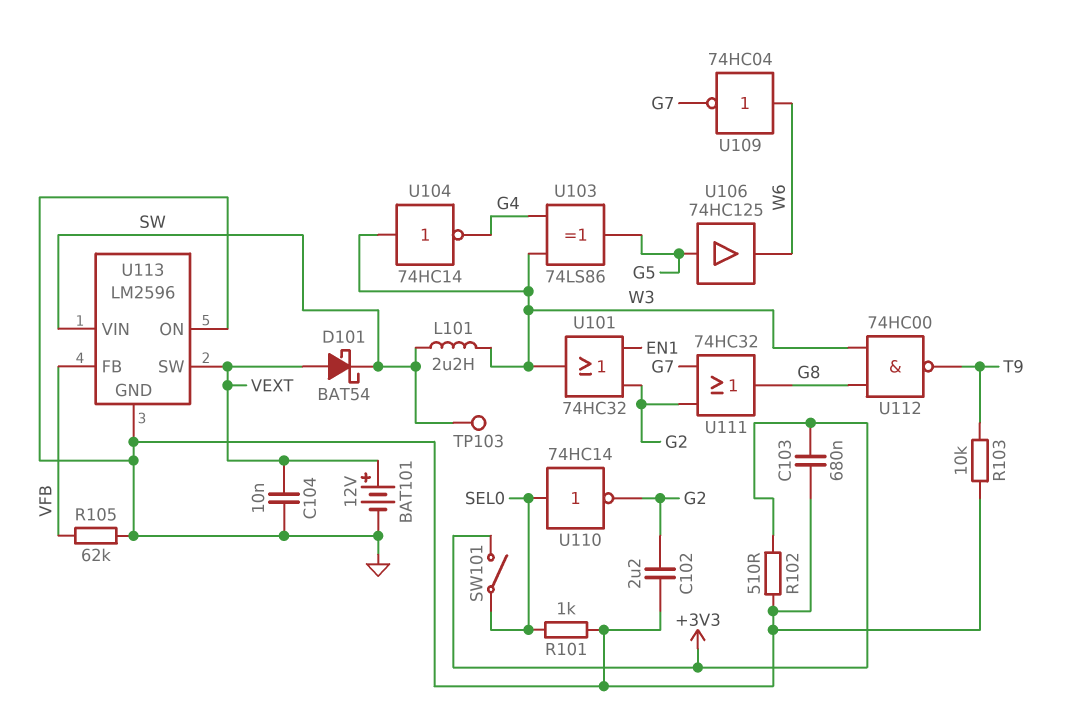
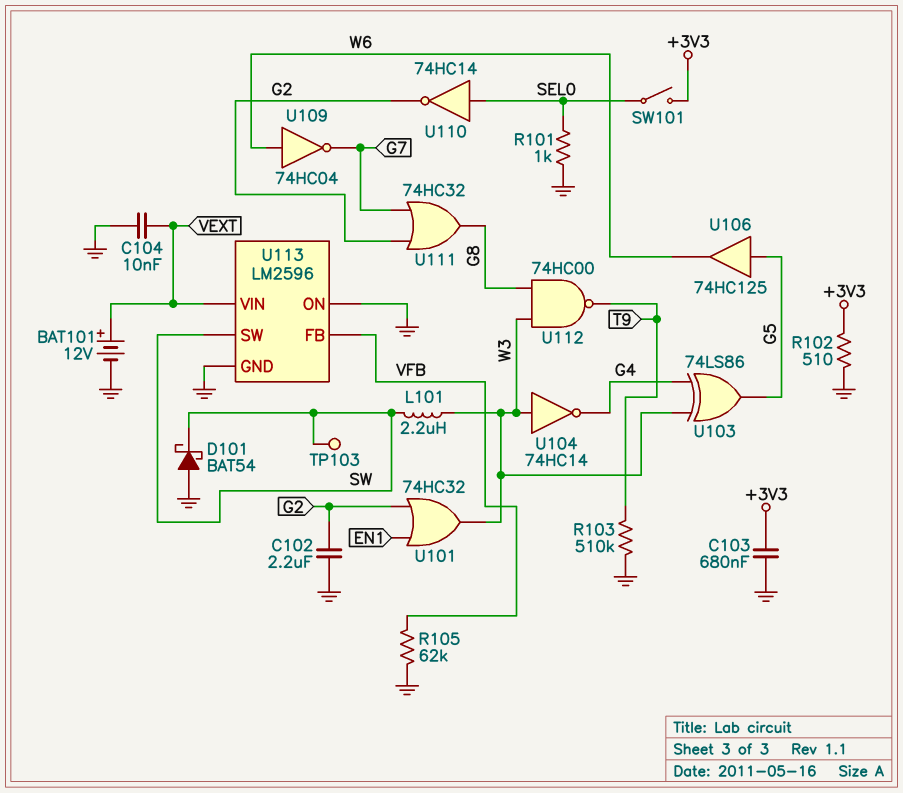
D101: schottky BAT54 (A VEXT, K SW) -> schottky BAT54 (A GND, K SW)
R103: 10k (GND, T9) -> 510k (GND, T9)
U113 pin SW: VEXT -> SW
U113 pin VIN: SW -> VEXT

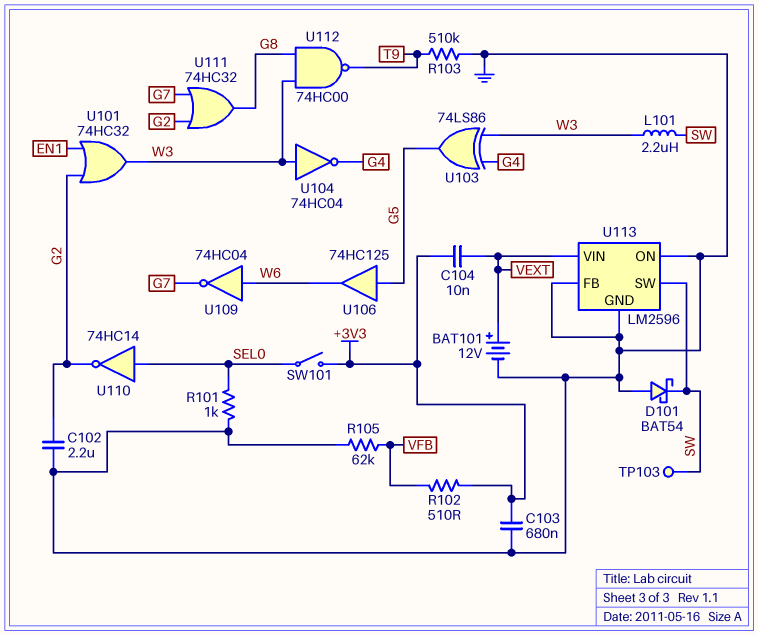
C104: 10nF (GND, VEXT) -> 10nF (+3V3, VEXT)
R102: 510 (+3V3, GND) -> 510 (+3V3, VFB)
U104: NOT 74HC14 (in W3, out G4) -> NOT 74HC04 (in W3, out G4)
U113 pin FB: VFB -> GND

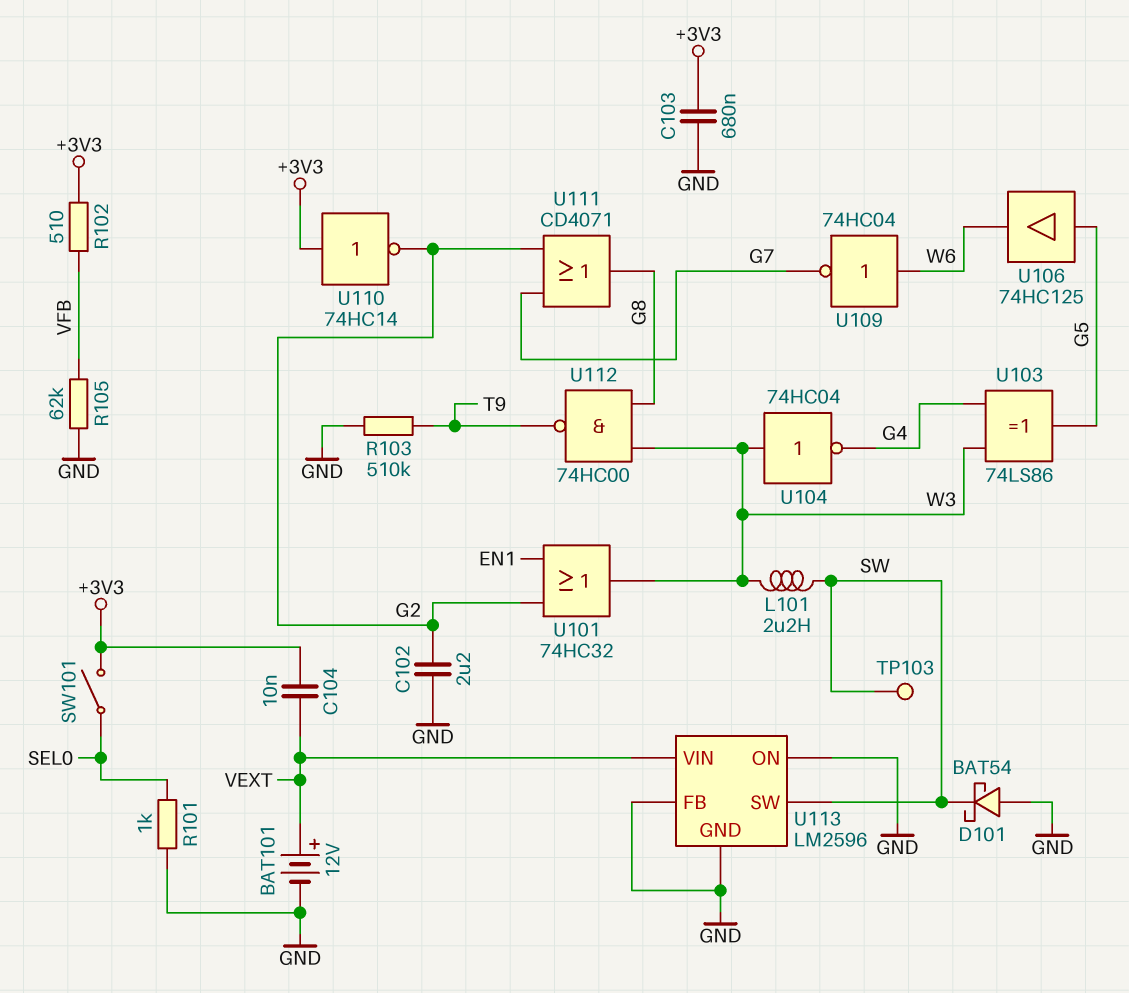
U110: NOT 74HC14 (in SEL0, out G2) -> NOT 74HC14 (in +3V3, out G2)
U111: OR 74HC32 (in G2, in G7, out G8) -> OR CD4071 (in G2, in G7, out G8)

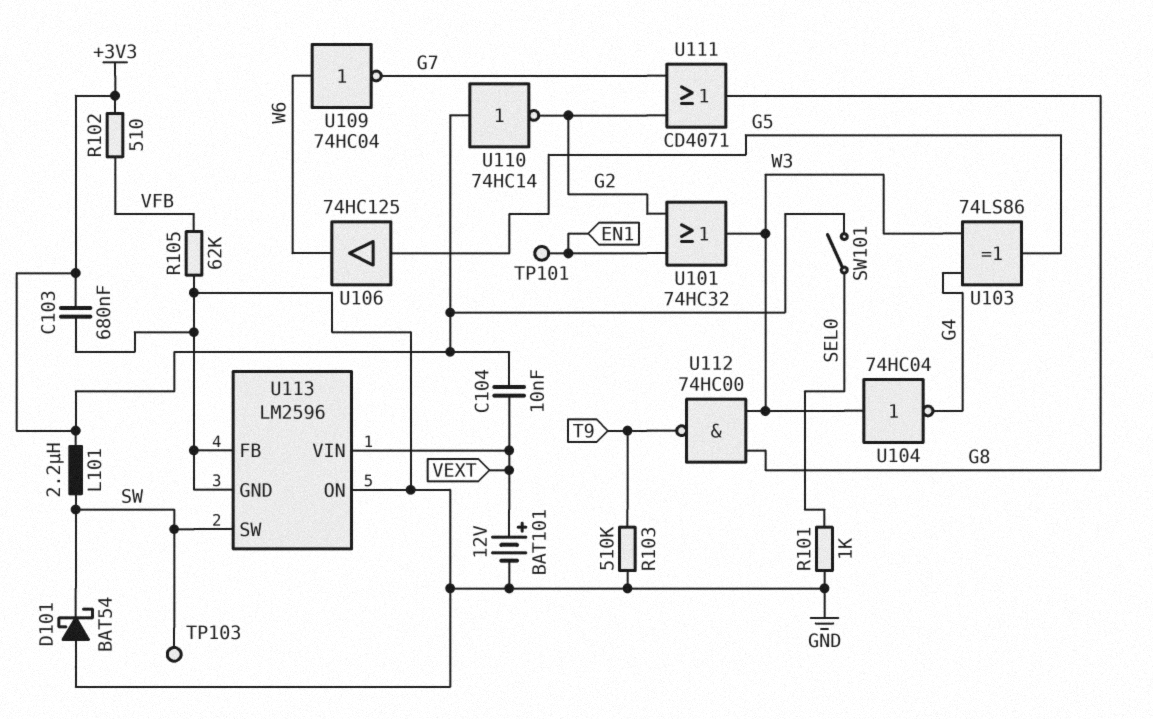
C102: 2.2uF (G2, GND) -> none
L101: 2.2uH (SW, W3) -> 2.2uH (+3V3, SW)
TP101: none -> test point (EN1)

